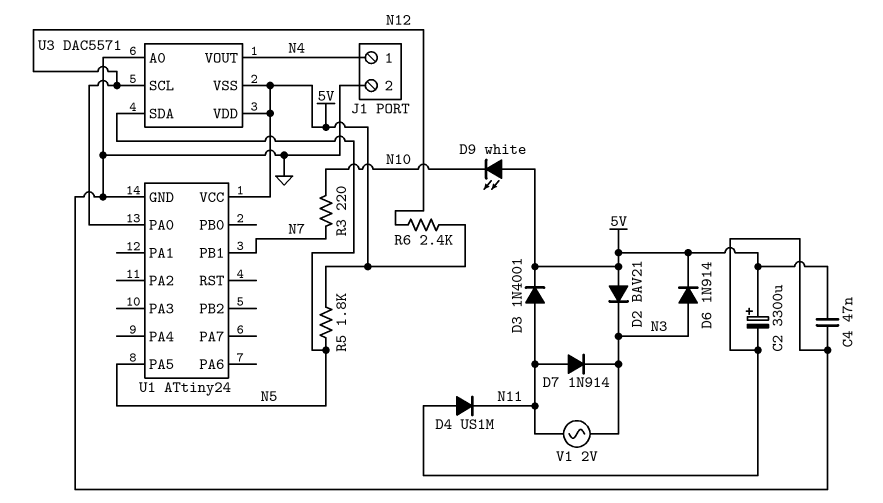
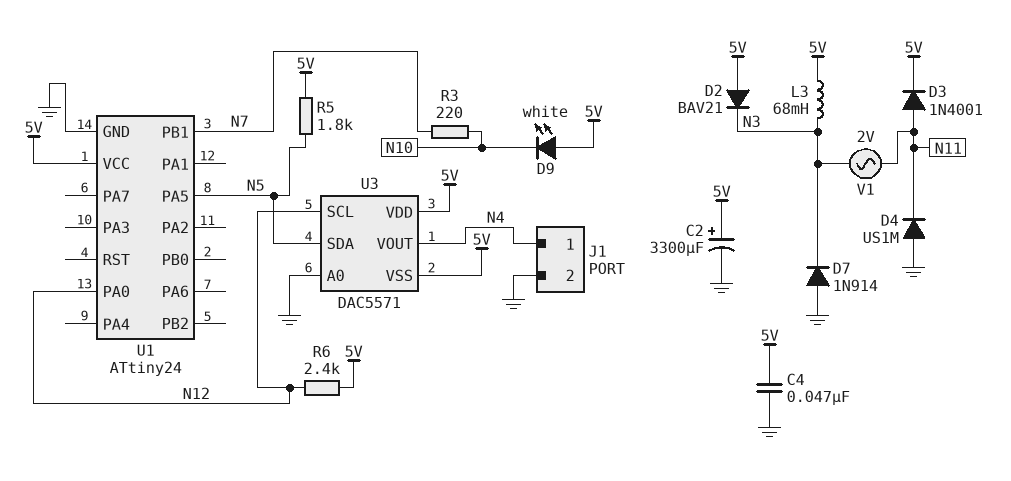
D6: diode 1N914 (A N3, K 5V) -> none
D7: diode 1N914 (A N11, K N3) -> diode 1N914 (A GND, K N3)
L3: none -> 68mH (5V, N3)

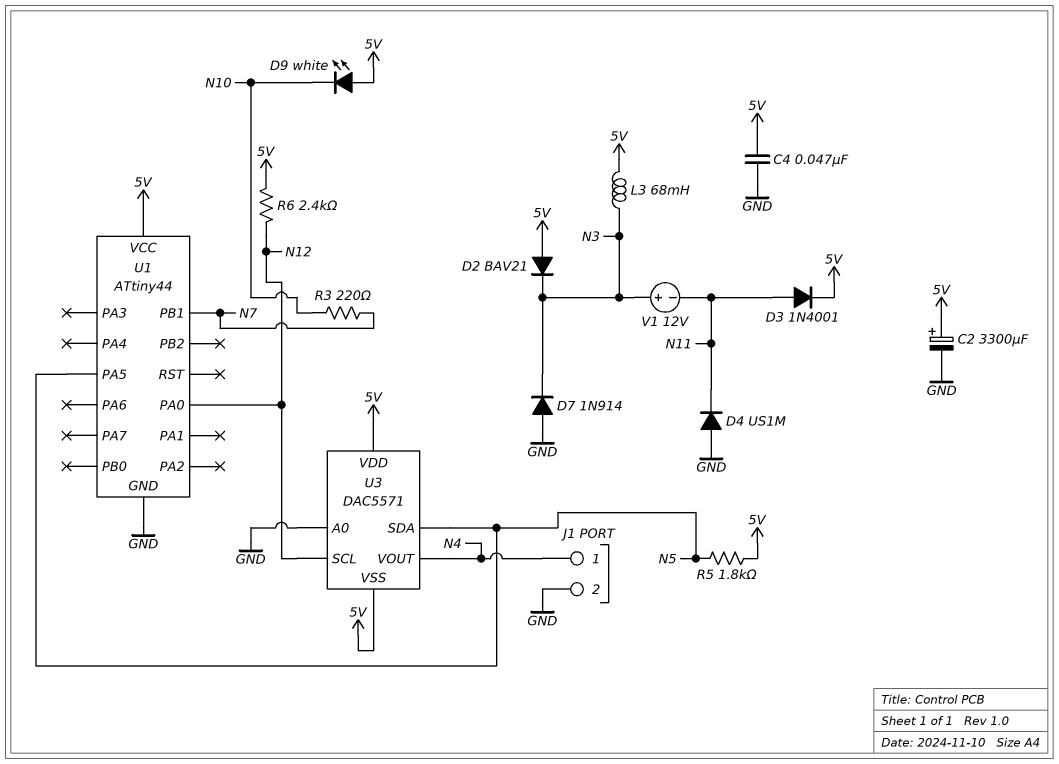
U1: ATtiny24 -> ATtiny44
V1: AC 2V (N3, N11) -> 12V (plus N3, minus N11)

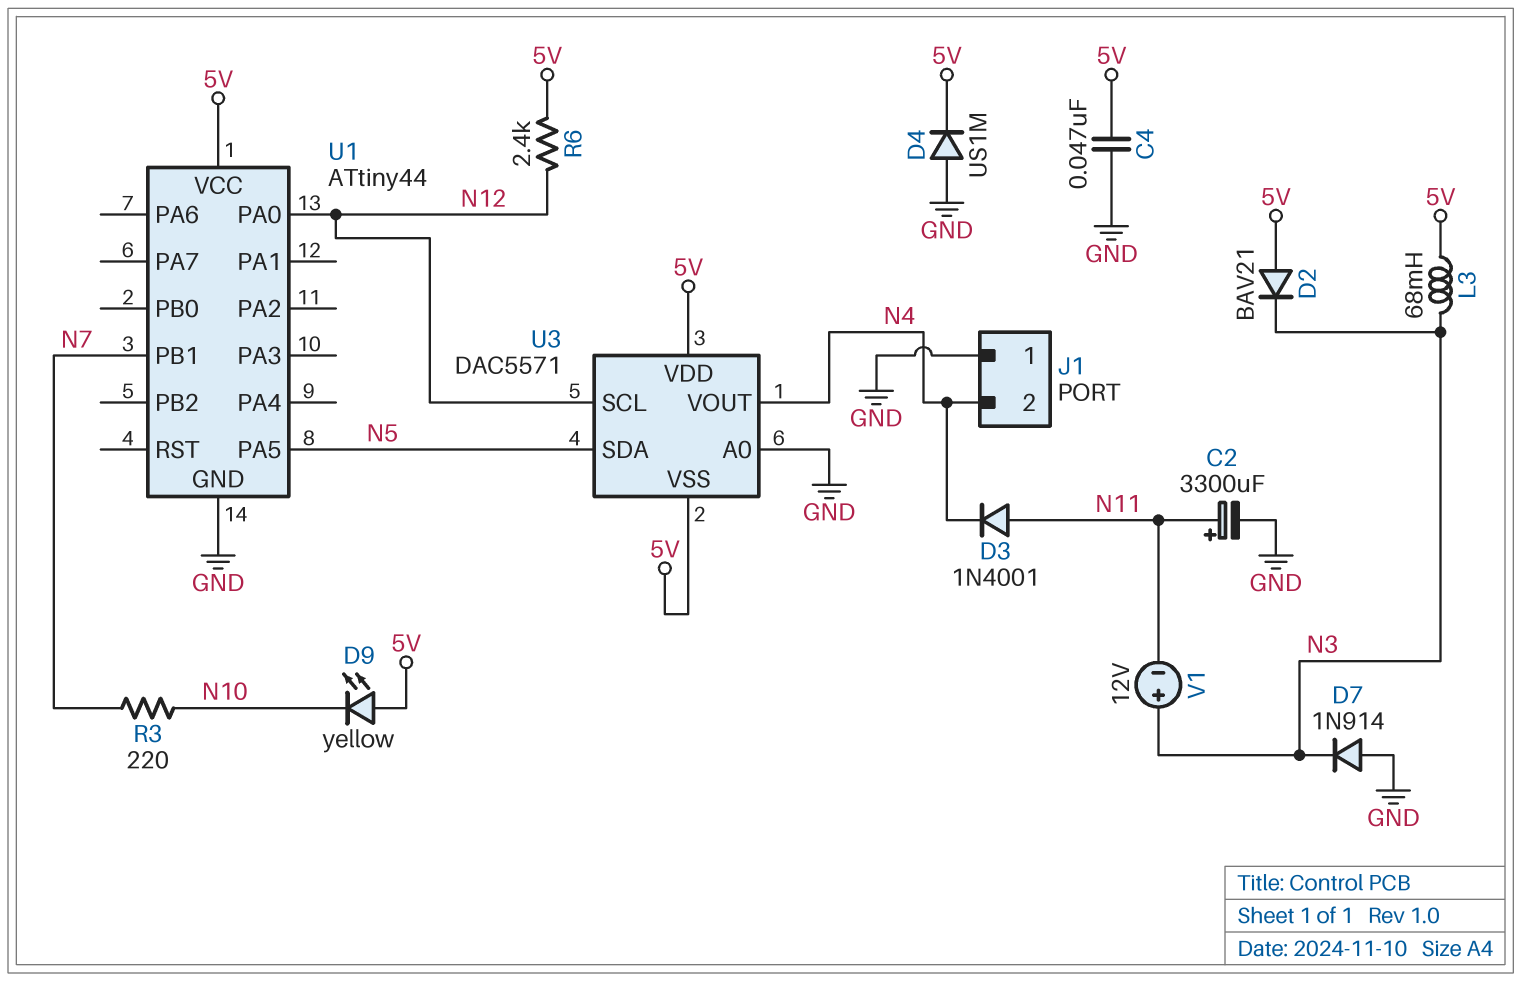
C2: 3300uF (plus 5V, minus GND) -> 3300uF (plus N11, minus GND)
D3: diode 1N4001 (A N11, K 5V) -> diode 1N4001 (A N11, K N4)
D4: diode US1M (A GND, K N11) -> diode US1M (A GND, K 5V)
D9: LED white (A 5V, K N10) -> LED yellow (A 5V, K N10)
J1 pin 1: N4 -> GND
J1 pin 2: GND -> N4
R5: 1.8k (5V, N5) -> none

